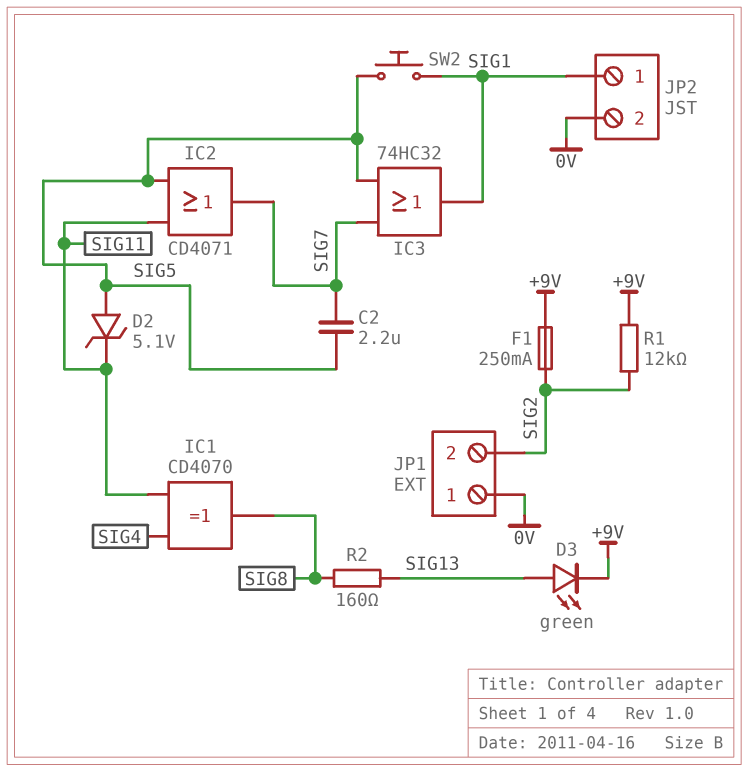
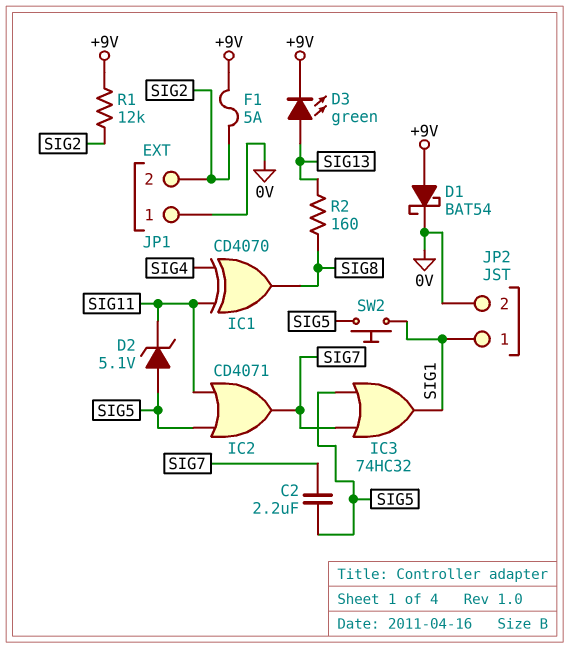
D1: none -> schottky BAT54 (A +9V, K 0V)
F1: 250mA (+9V, SIG2) -> 5A (+9V, SIG2)

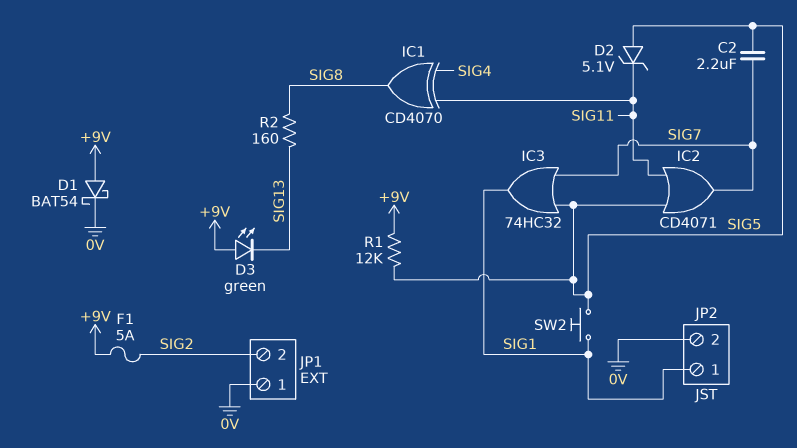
D3: LED green (A SIG13, K +9V) -> LED green (A +9V, K SIG13)
R1: 12k (+9V, SIG2) -> 12k (+9V, SIG5)

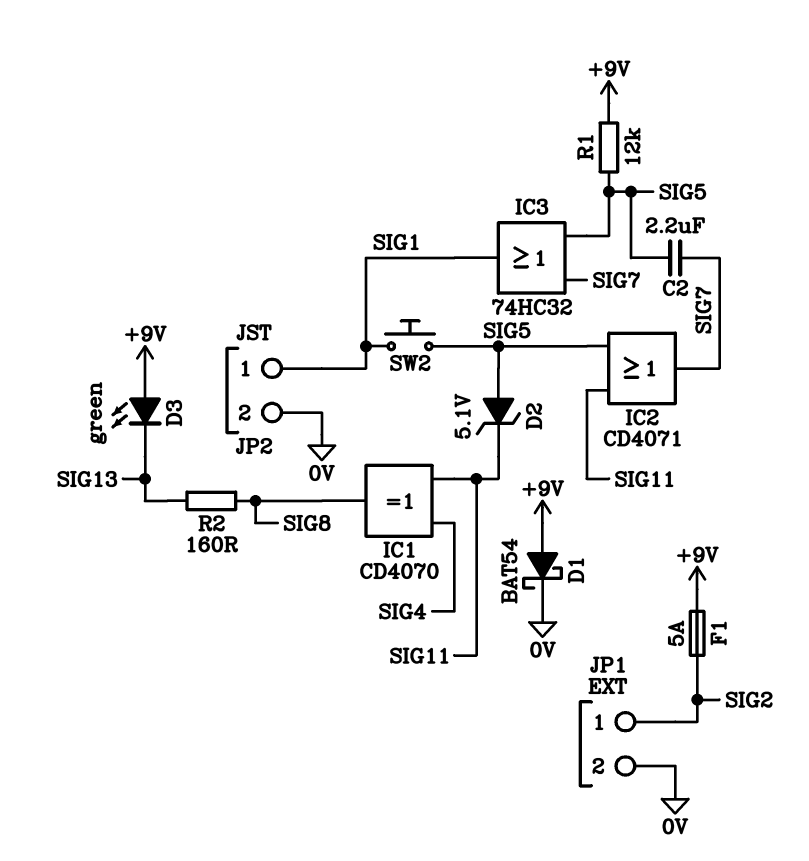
JP1 pin 1: 0V -> SIG2
JP1 pin 2: SIG2 -> 0V

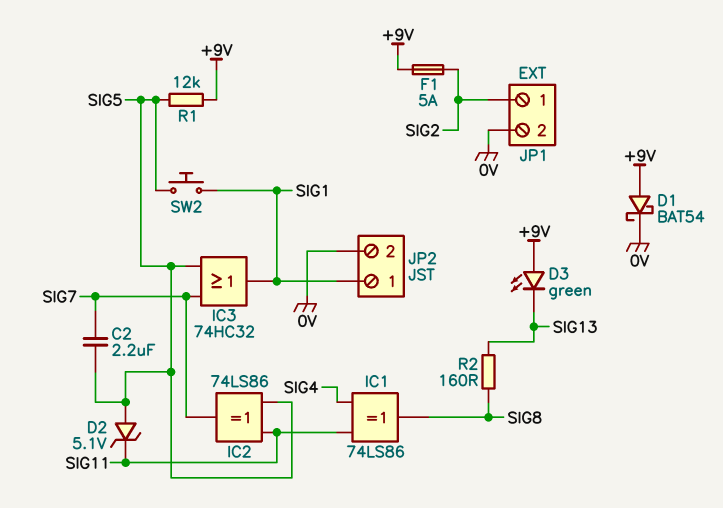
IC1: XOR CD4070 (in SIG4, in SIG11, out SIG8) -> XOR 74LS86 (in SIG4, in SIG11, out SIG8)
IC2: OR CD4071 (in SIG5, in SIG11, out SIG7) -> XOR 74LS86 (in SIG5, in SIG11, out SIG7)

